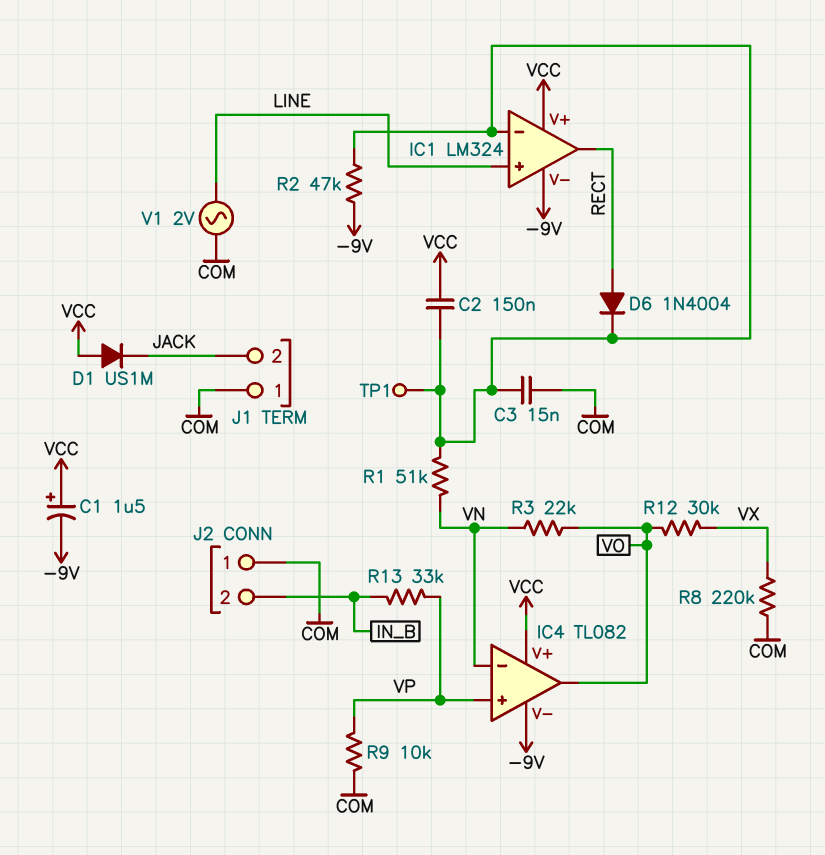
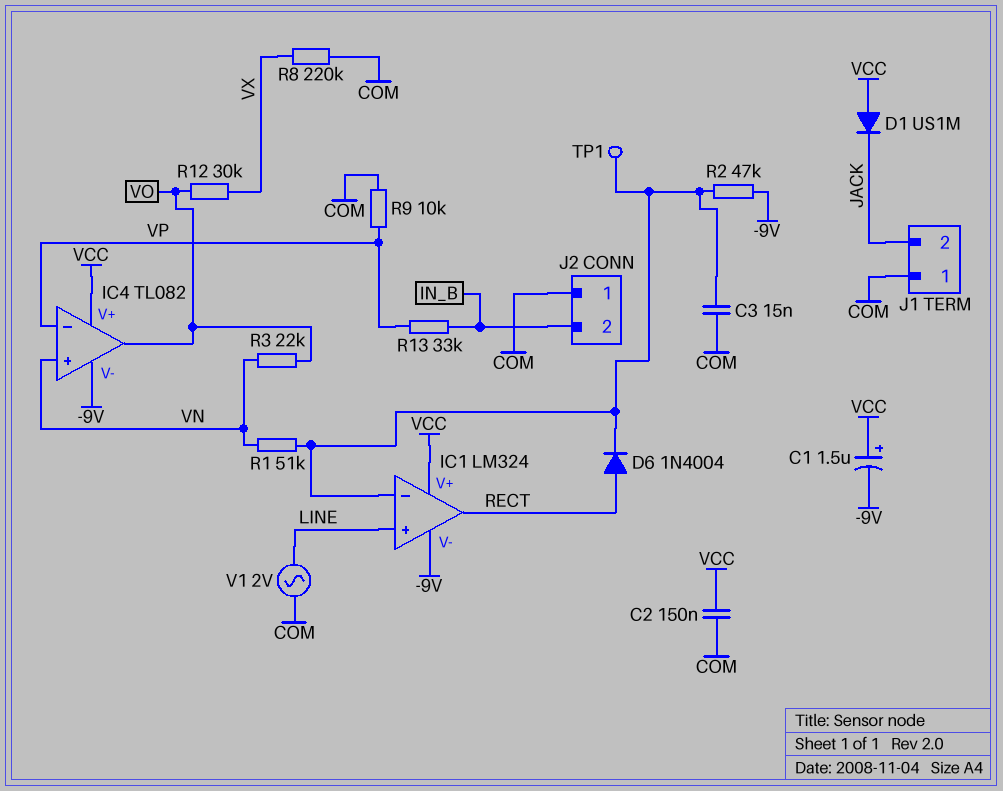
C2: 150nF (IC1/in-, VCC) -> 150nF (COM, VCC)
IC4 pin in+: VP -> VN
IC4 pin in-: VN -> VP

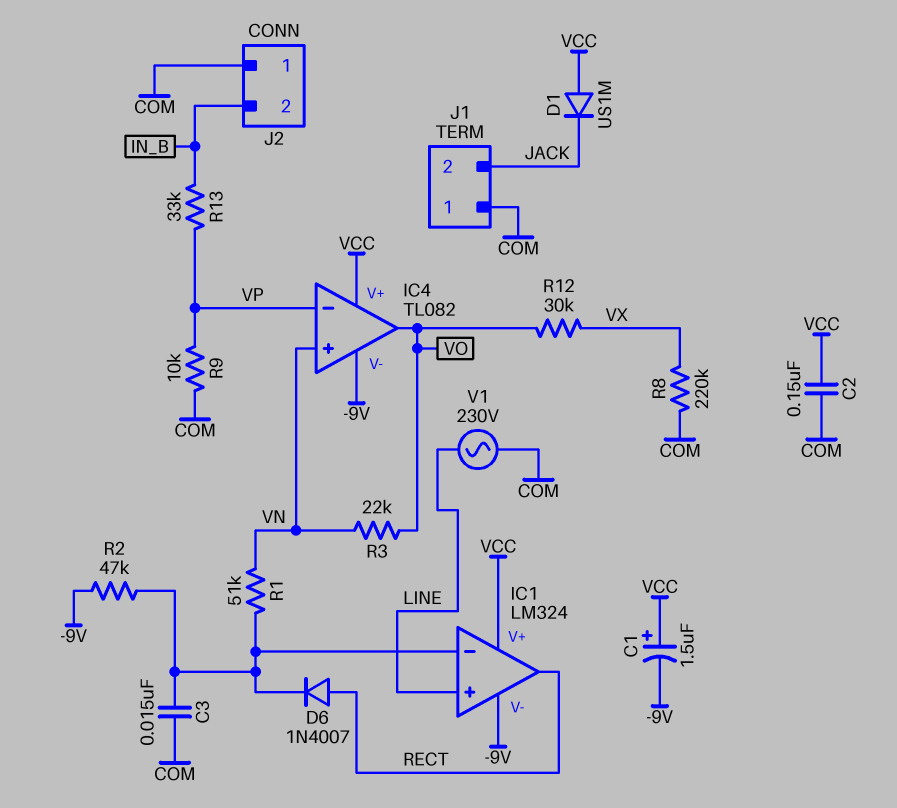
D6: diode 1N4004 (A RECT, K IC1/in-) -> diode 1N4007 (A RECT, K IC1/in-)
TP1: test point (IC1/in-) -> none
V1: AC 2V (COM, LINE) -> AC 230V (COM, LINE)

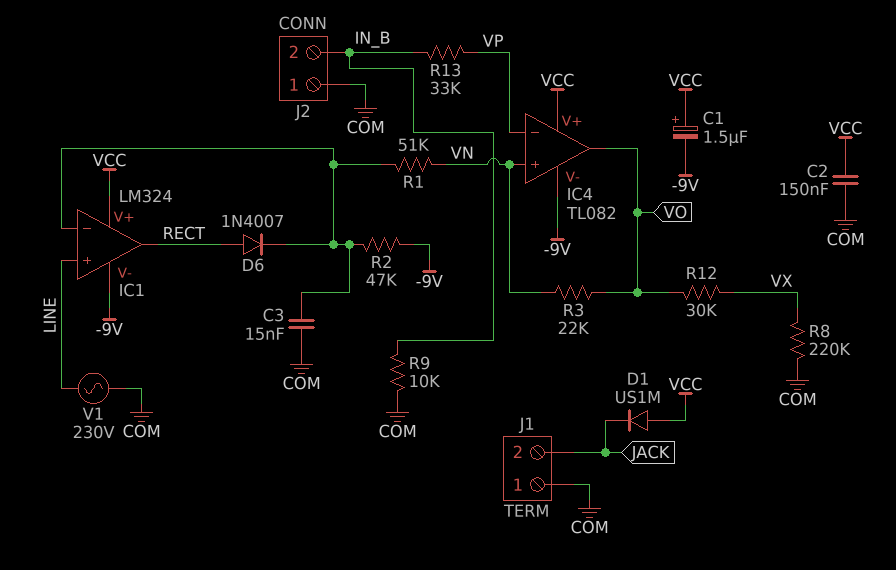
R9: 10k (COM, VP) -> 10k (COM, IN_B)

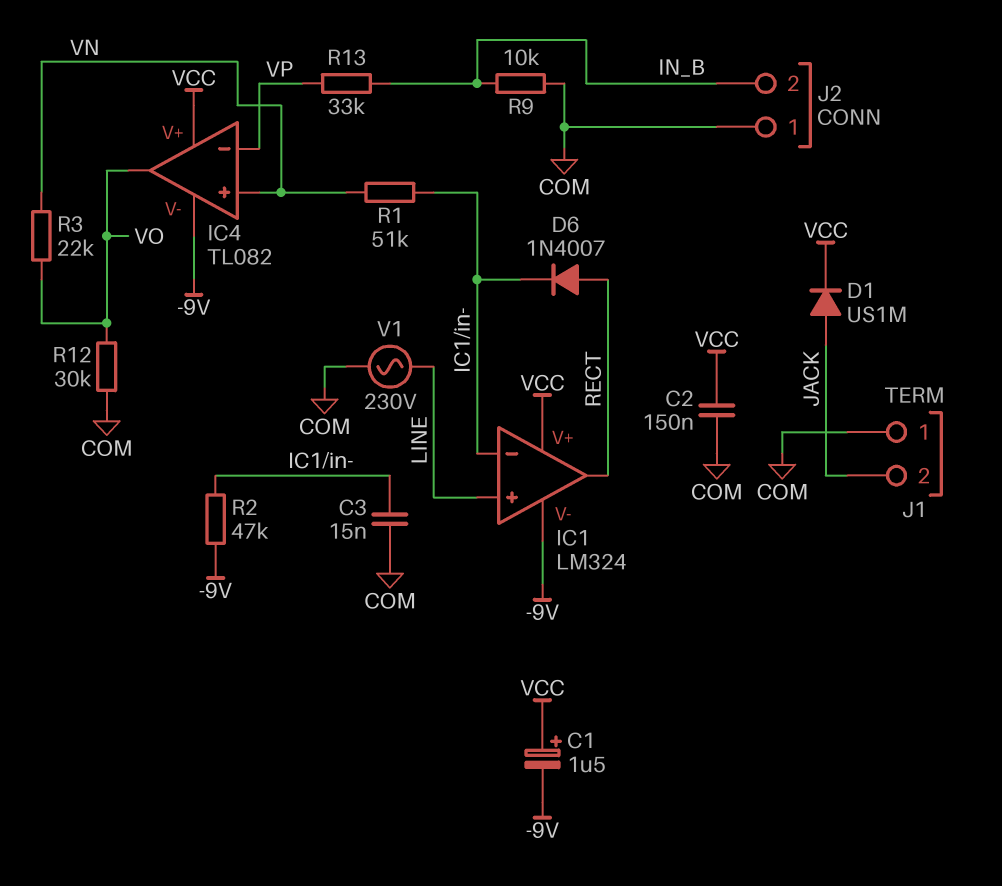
D1: diode US1M (A VCC, K JACK) -> diode US1M (A JACK, K VCC)
R8: 220k (COM, VX) -> none
R12: 30k (VO, VX) -> 30k (COM, VO)

